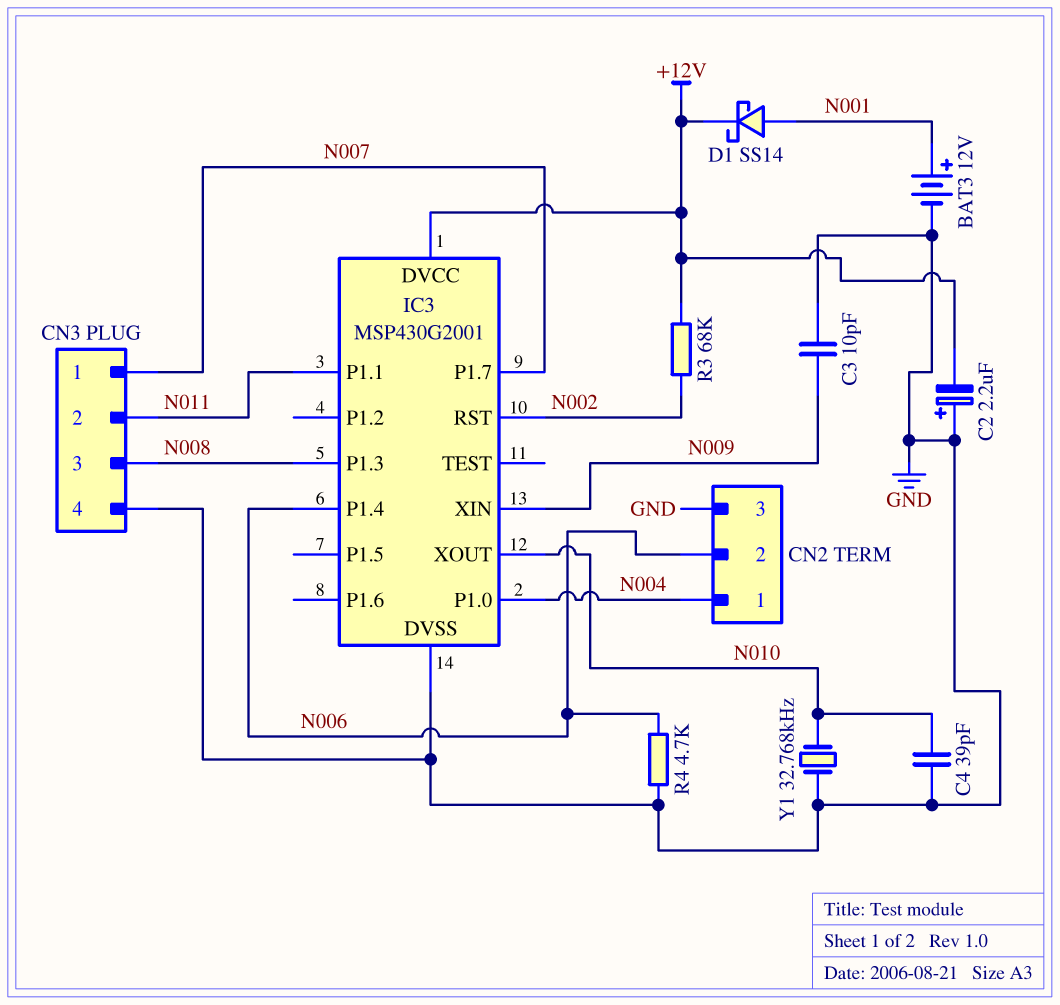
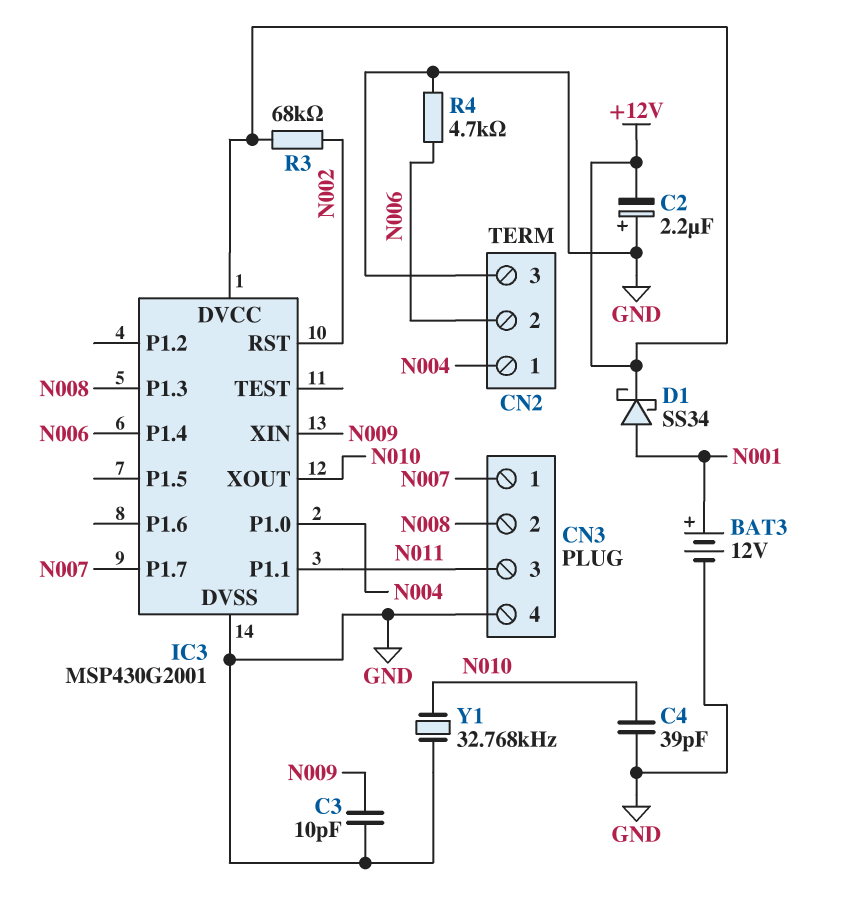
CN3 pin 2: N011 -> N008
CN3 pin 3: N008 -> N011
D1: schottky SS14 (A N001, K +12V) -> schottky SS34 (A N001, K +12V)

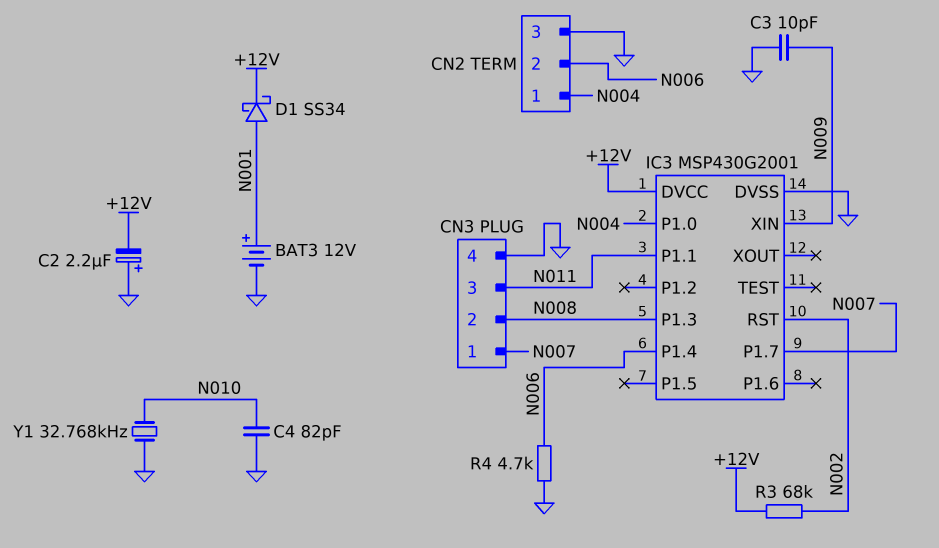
C4: 39pF (GND, N010) -> 82pF (GND, N010)
IC3 pin XOUT: N010 -> none

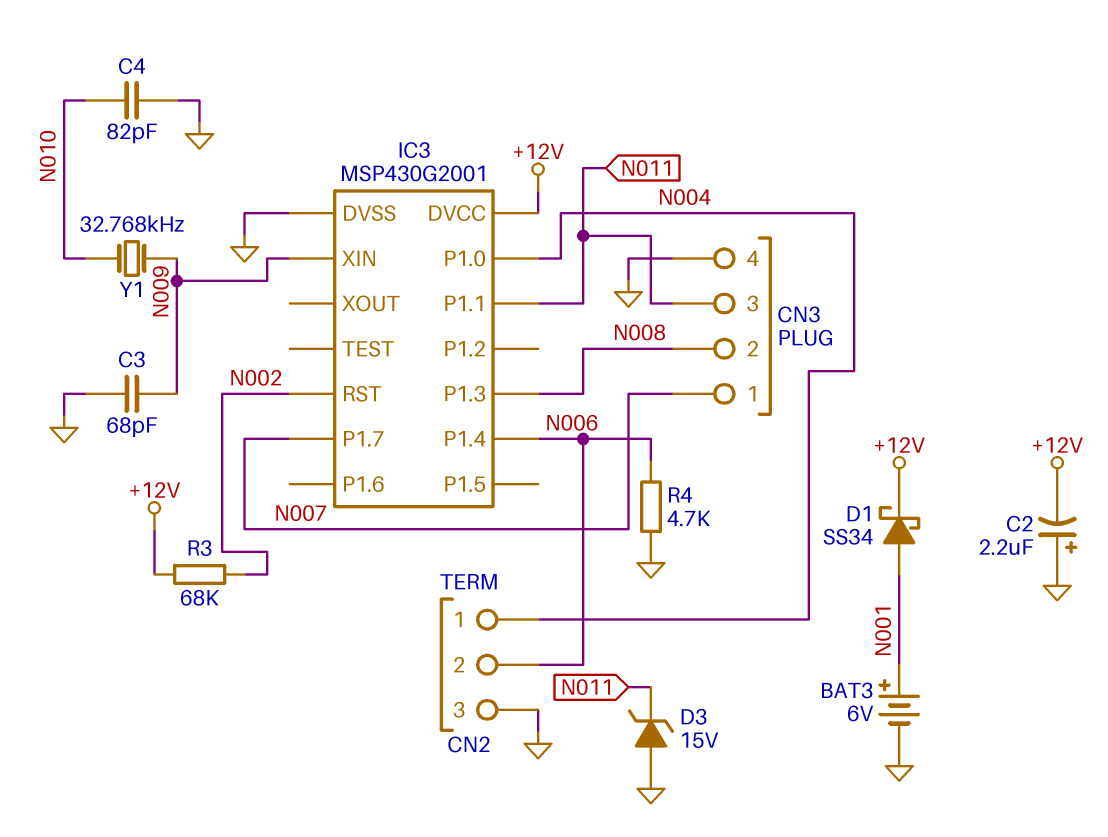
BAT3: 12V (plus N001, minus GND) -> 6V (plus N001, minus GND)
C3: 10pF (GND, N009) -> 68pF (GND, N009)
D3: none -> zener 15V (A GND, K N011)
Y1: 32.768kHz (GND, N010) -> 32.768kHz (N009, N010)

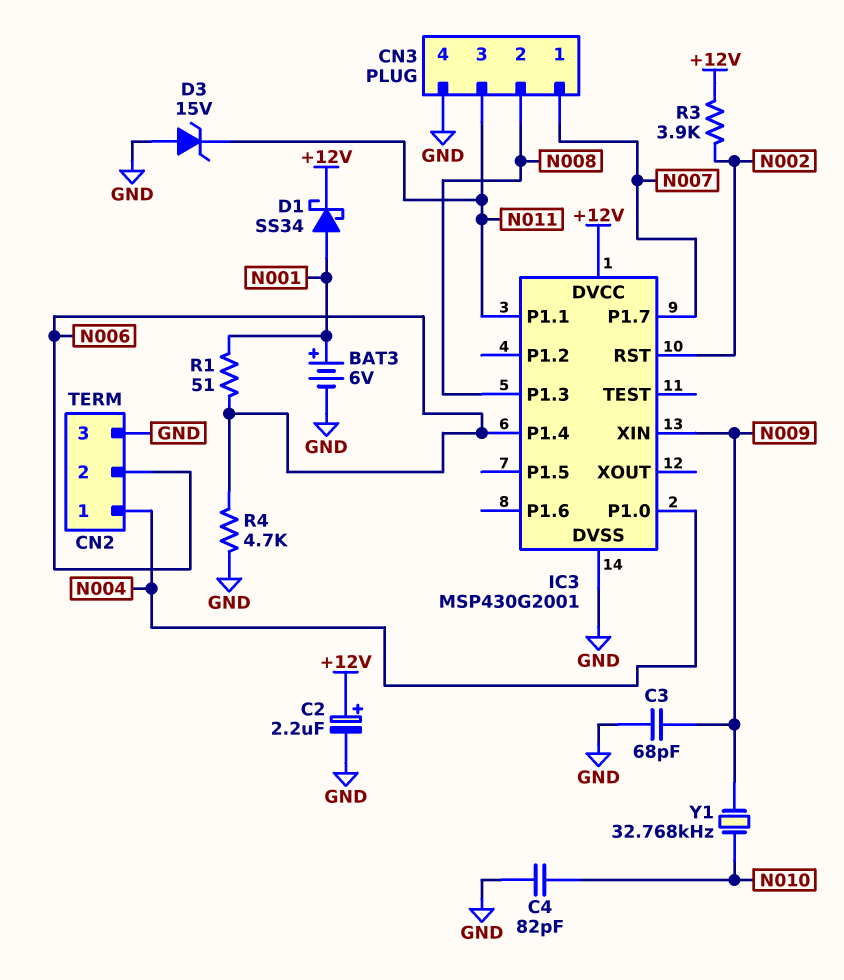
C2: 2.2uF (plus GND, minus +12V) -> 2.2uF (plus +12V, minus GND)
R1: none -> 51 (N001, N006)
R3: 68k (+12V, N002) -> 3.9k (+12V, N002)

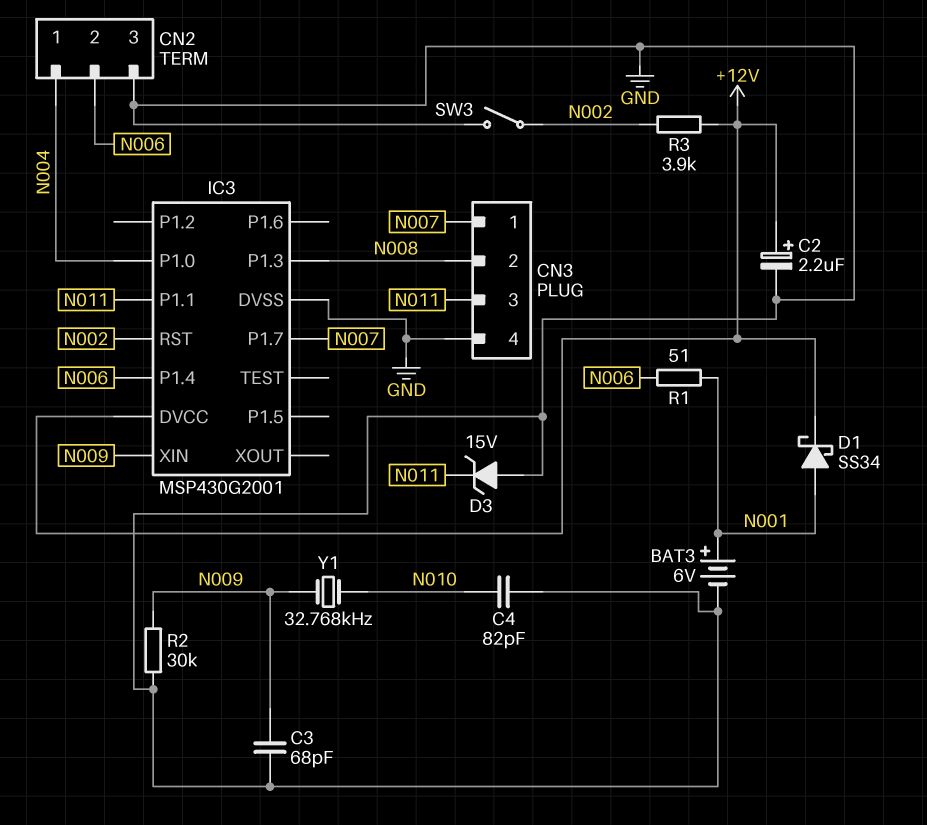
R2: none -> 30k (GND, N009)
R4: 4.7k (GND, N006) -> none
SW3: none -> switch (GND, N002)

